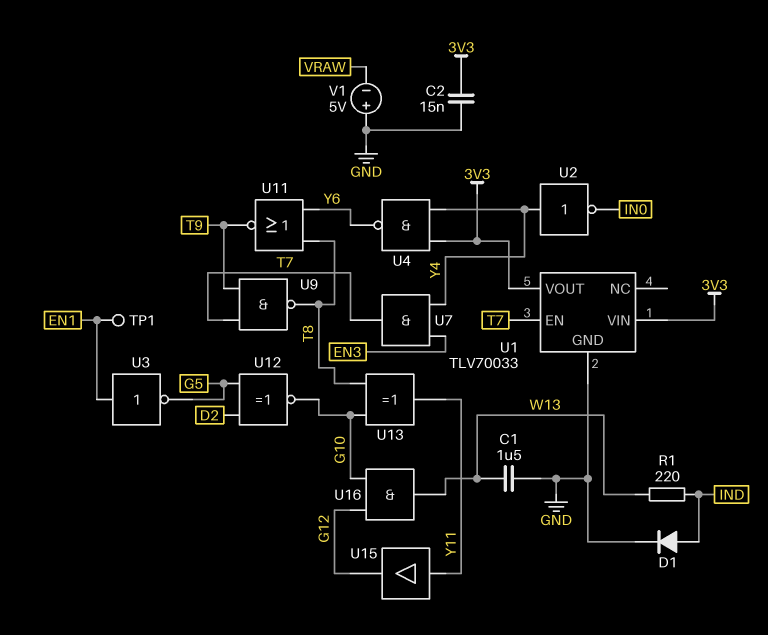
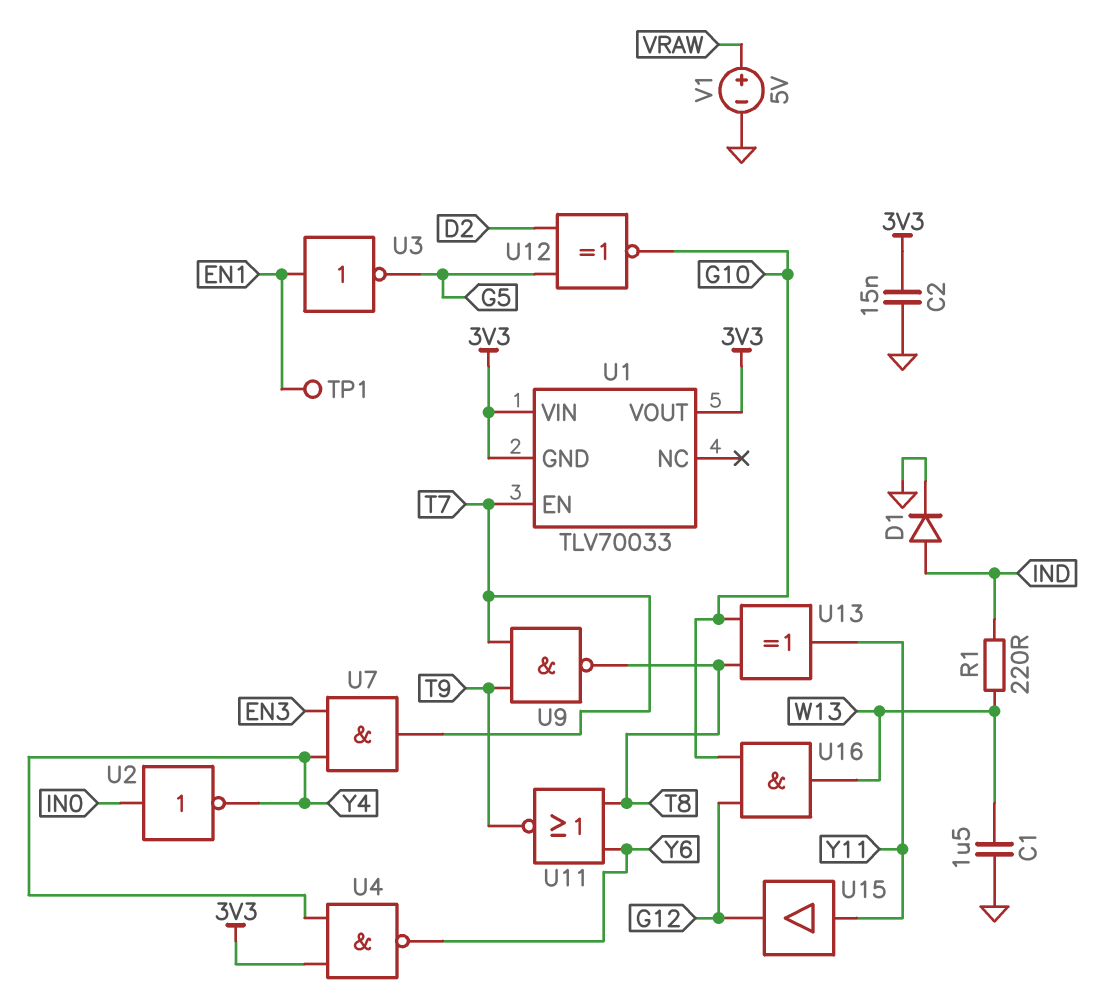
U1 pin GND: GND -> 3V3
U2: NOT (in Y4, out IN0) -> NOT (in IN0, out Y4)
V1: 5V (plus GND, minus VRAW) -> 5V (plus VRAW, minus GND)

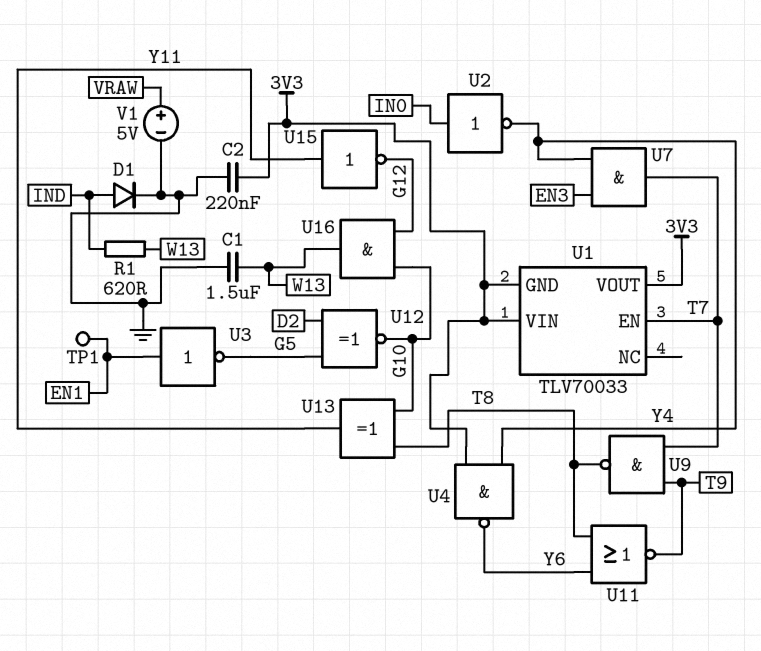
C2: 15nF (3V3, GND) -> 220nF (3V3, GND)
R1: 220 (IND, W13) -> 620 (IND, W13)
U15: buffer (in Y11, out G12) -> NOT (in Y11, out G12)

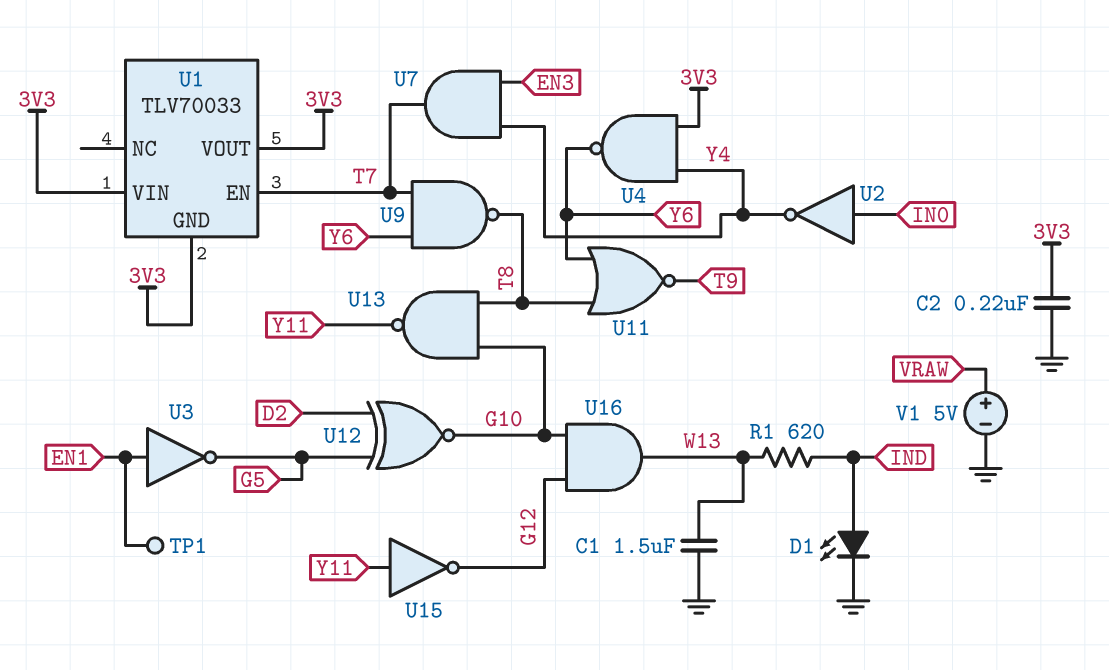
D1: diode (A IND, K GND) -> LED (A IND, K GND)
U9: NAND (in T7, in T9, out T8) -> NAND (in T7, in Y6, out T8)
U13: XOR (in G10, in T8, out Y11) -> NAND (in G10, in T8, out Y11)

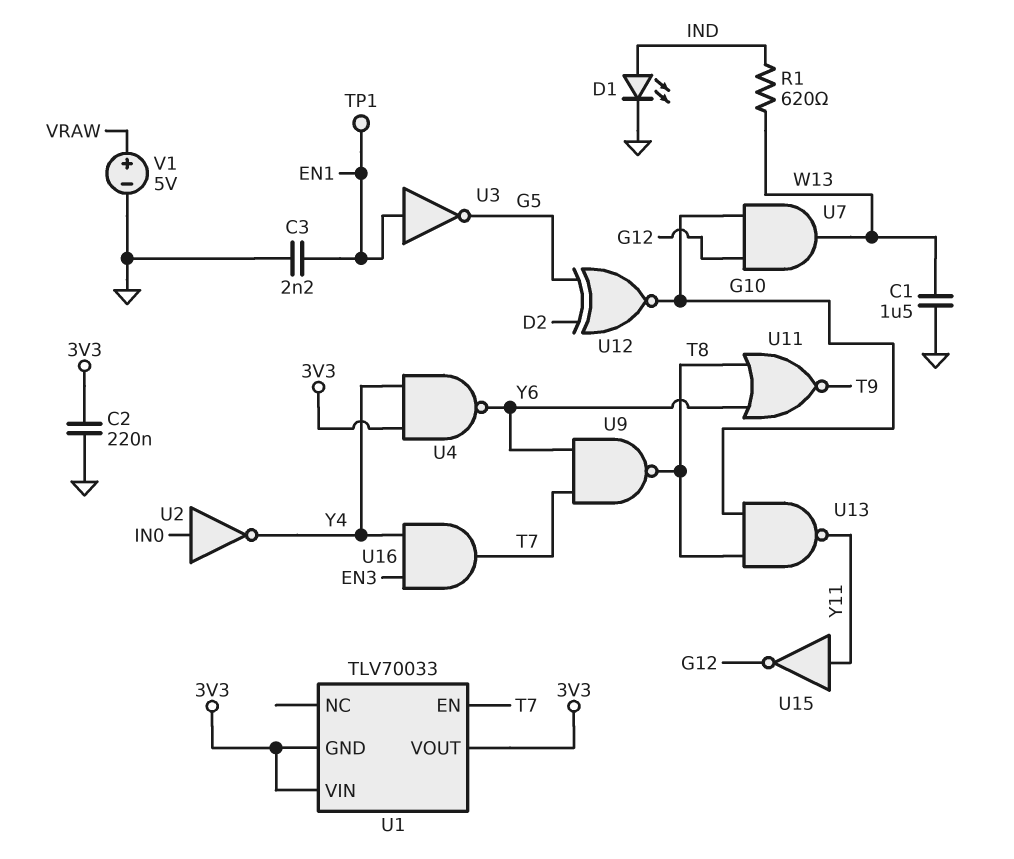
C3: none -> 2.2nF (EN1, GND)
U7: AND (in EN3, in Y4, out T7) -> AND (in G10, in G12, out W13)
U16: AND (in G10, in G12, out W13) -> AND (in EN3, in Y4, out T7)

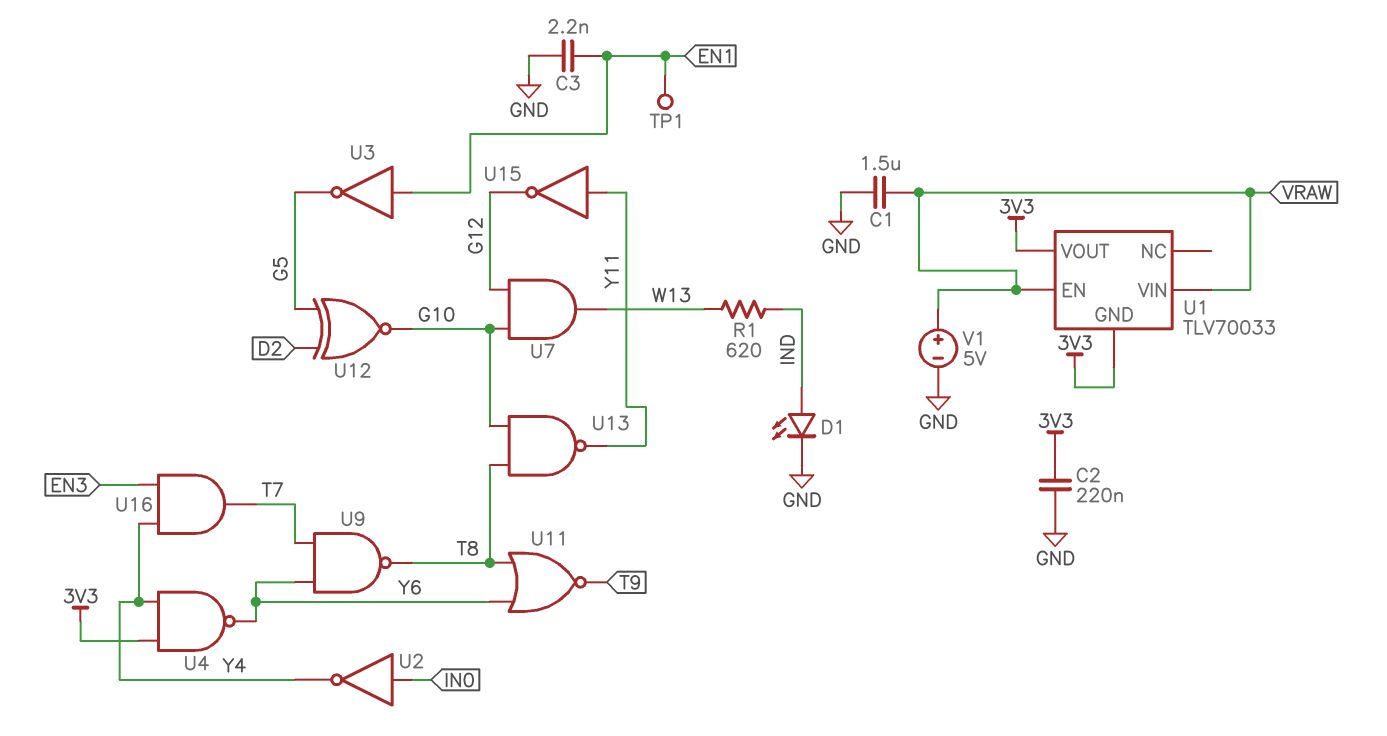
C1: 1.5uF (GND, W13) -> 1.5uF (GND, VRAW)
U1 pin EN: T7 -> VRAW
U1 pin VIN: 3V3 -> VRAW

